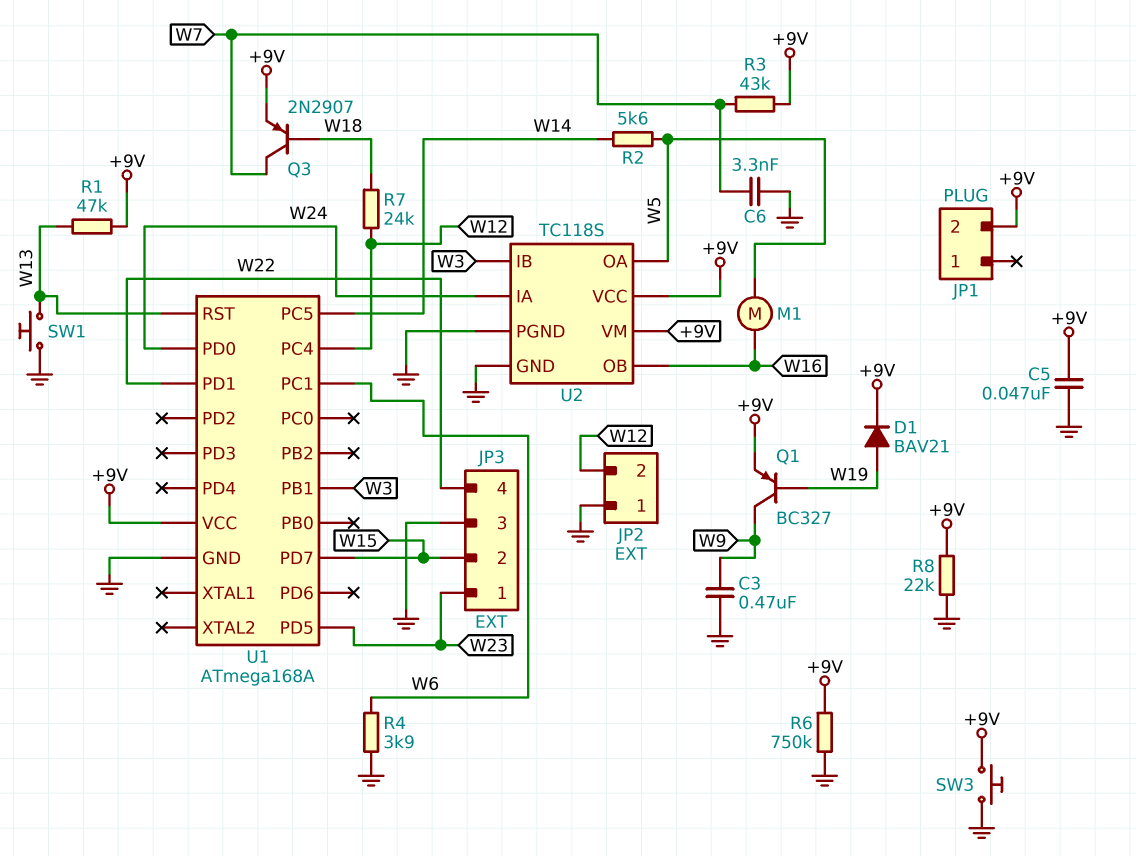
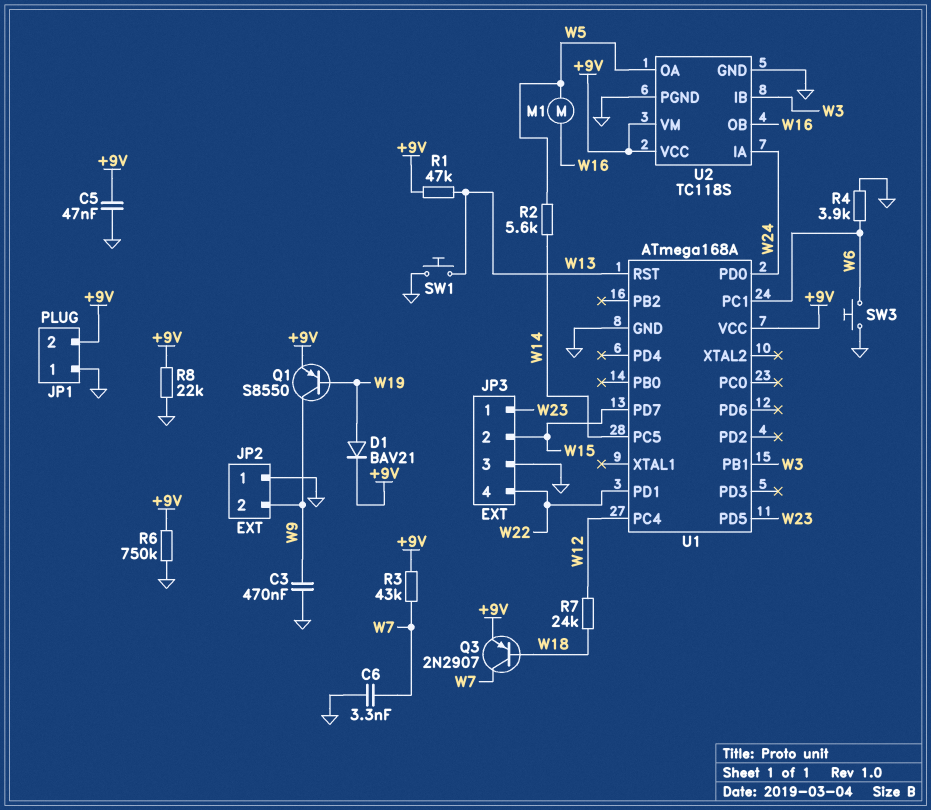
JP1 pin 1: none -> GND
JP2 pin 2: W12 -> W9
Q1: PNP BC327 (B W19, C W9, E +9V) -> PNP S8550 (B W19, C W9, E +9V)
SW3: button (+9V, GND) -> button (GND, W6)

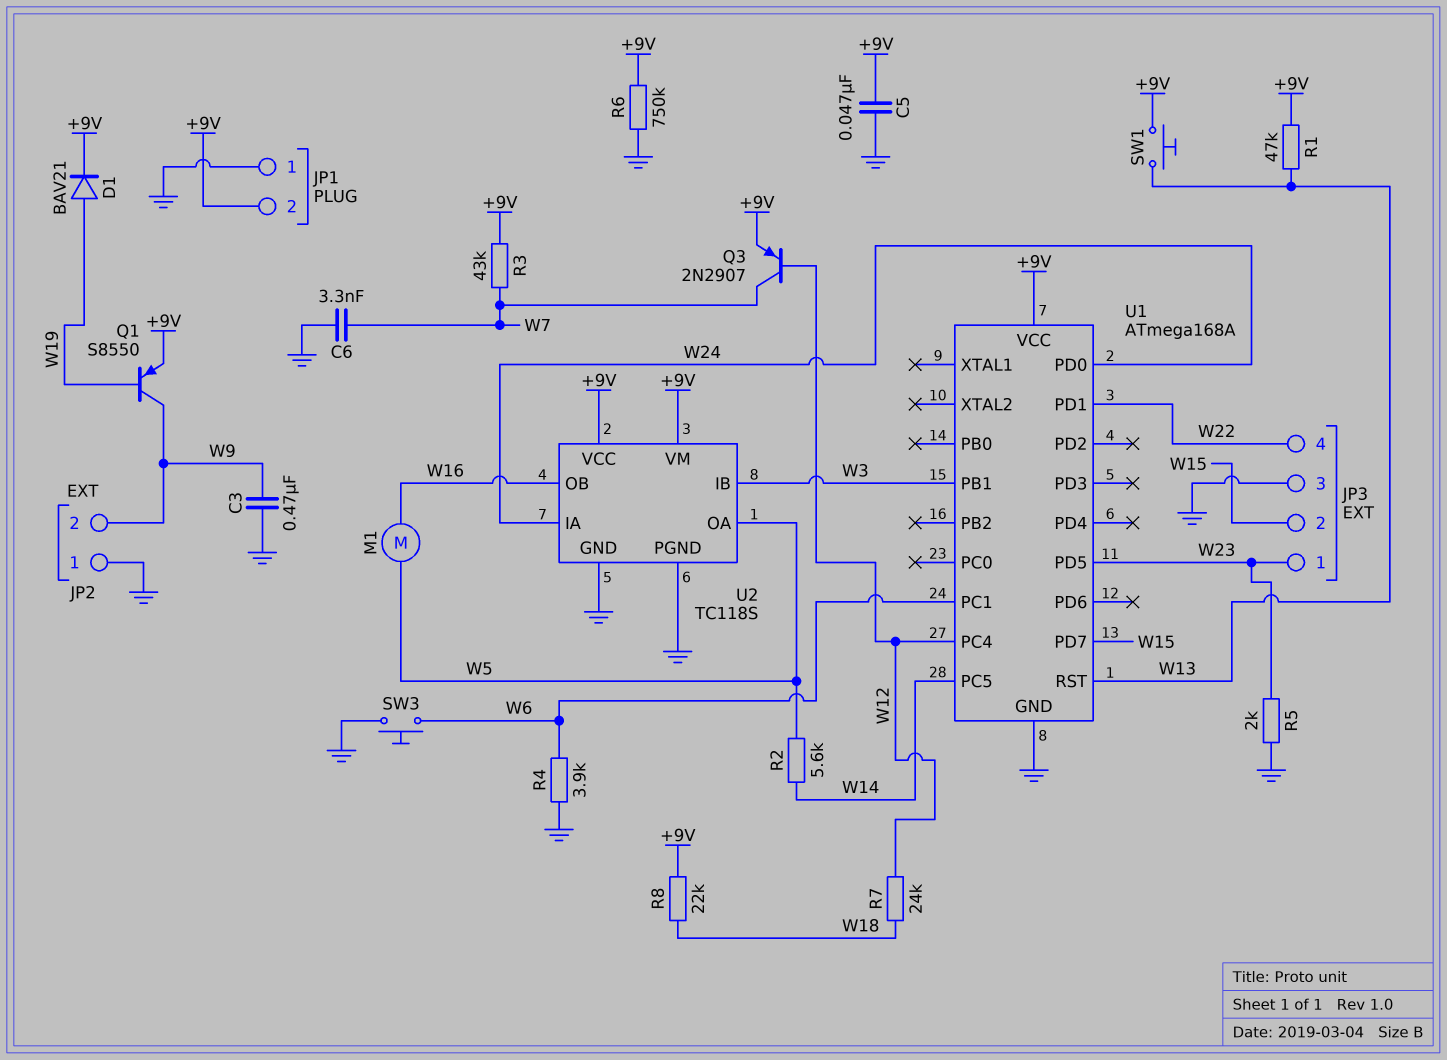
Q3: PNP 2N2907 (B W18, C W7, E +9V) -> PNP 2N2907 (B W12, C W7, E +9V)
R5: none -> 2k (GND, W23)
R8: 22k (+9V, GND) -> 22k (+9V, W18)
SW1: button (GND, W13) -> button (+9V, W13)

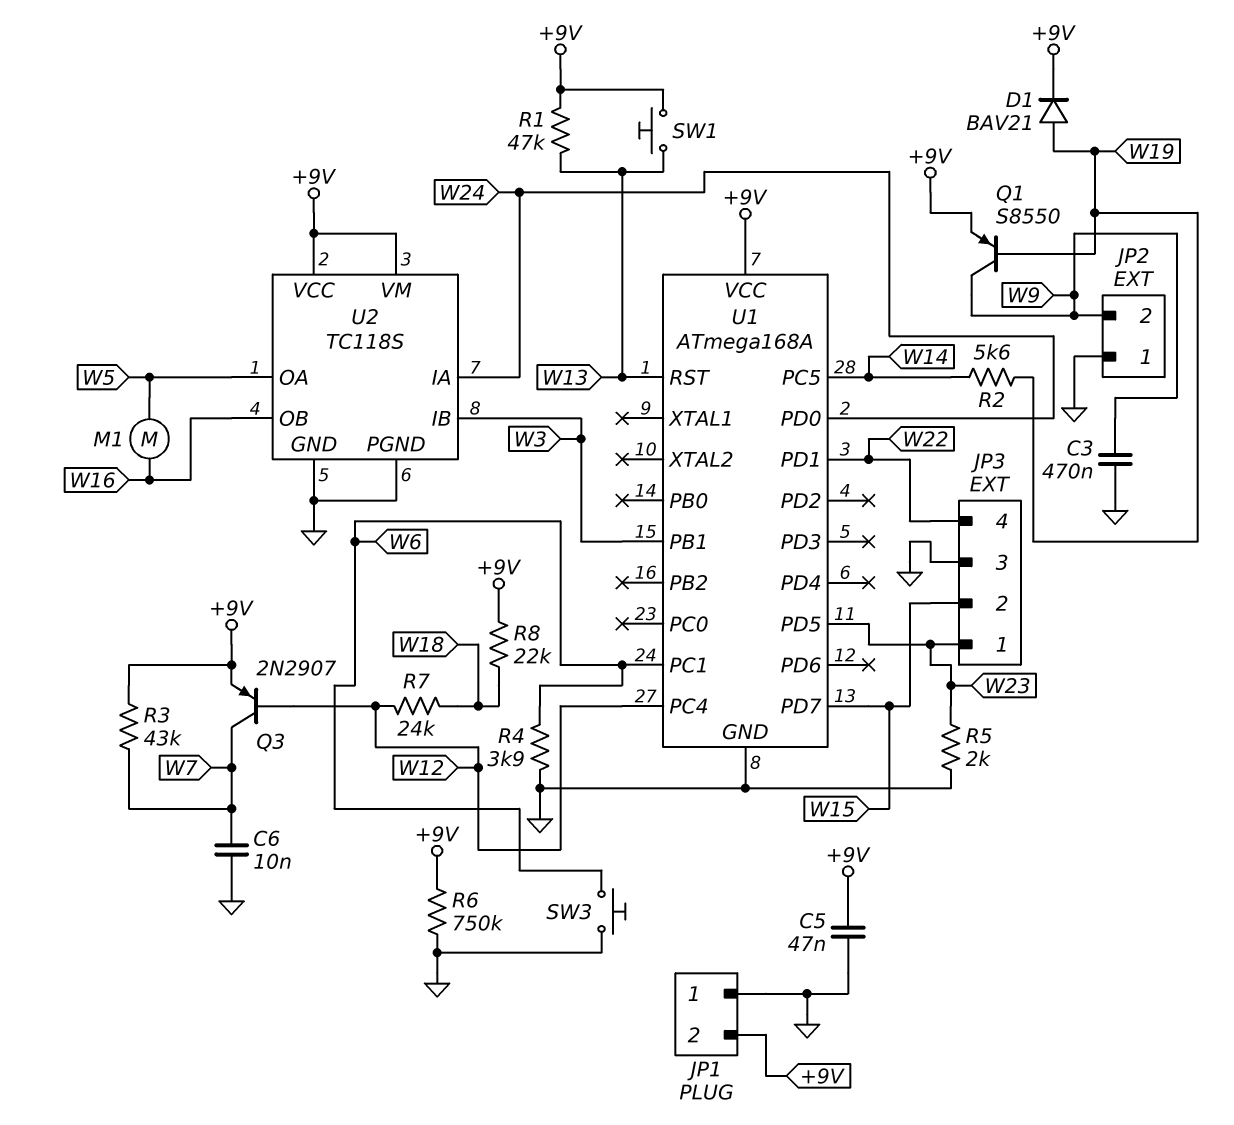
C6: 3.3nF (GND, W7) -> 10nF (GND, W7)
R2: 5.6k (W5, W14) -> 5.6k (W14, W19)

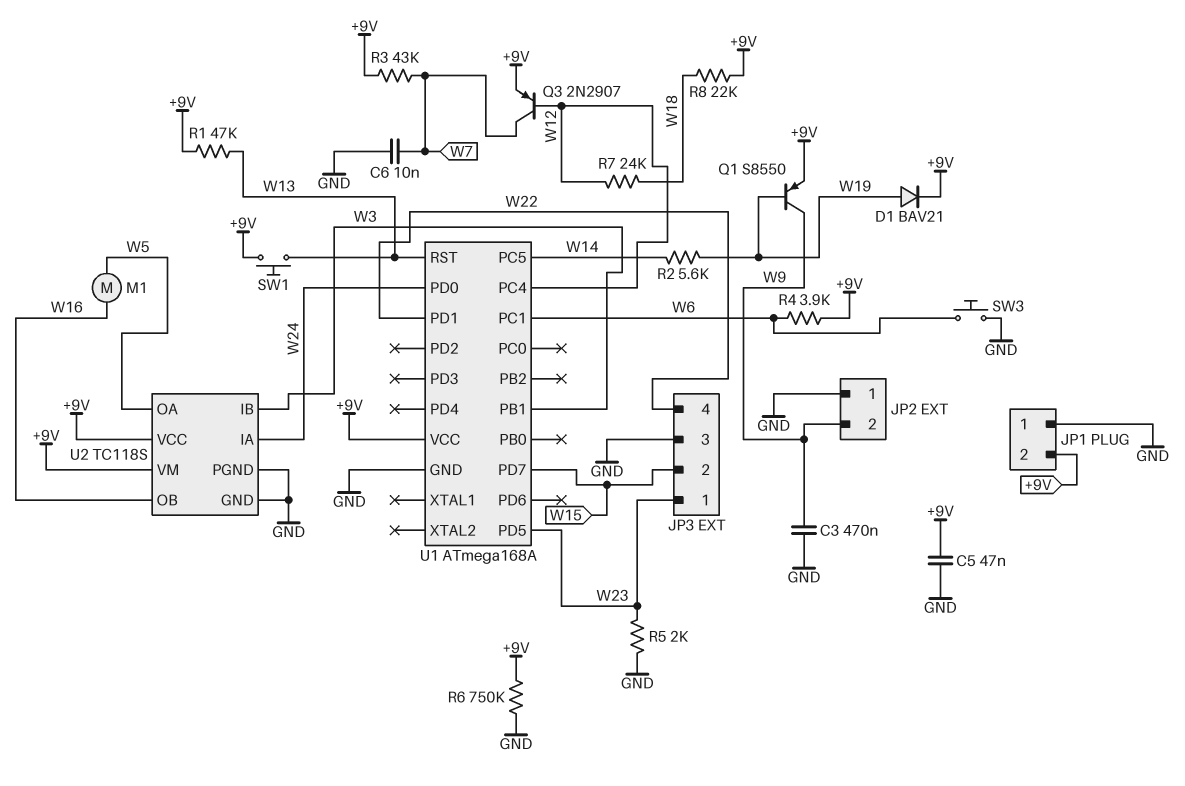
R4: 3.9k (GND, W6) -> 3.9k (+9V, W6)

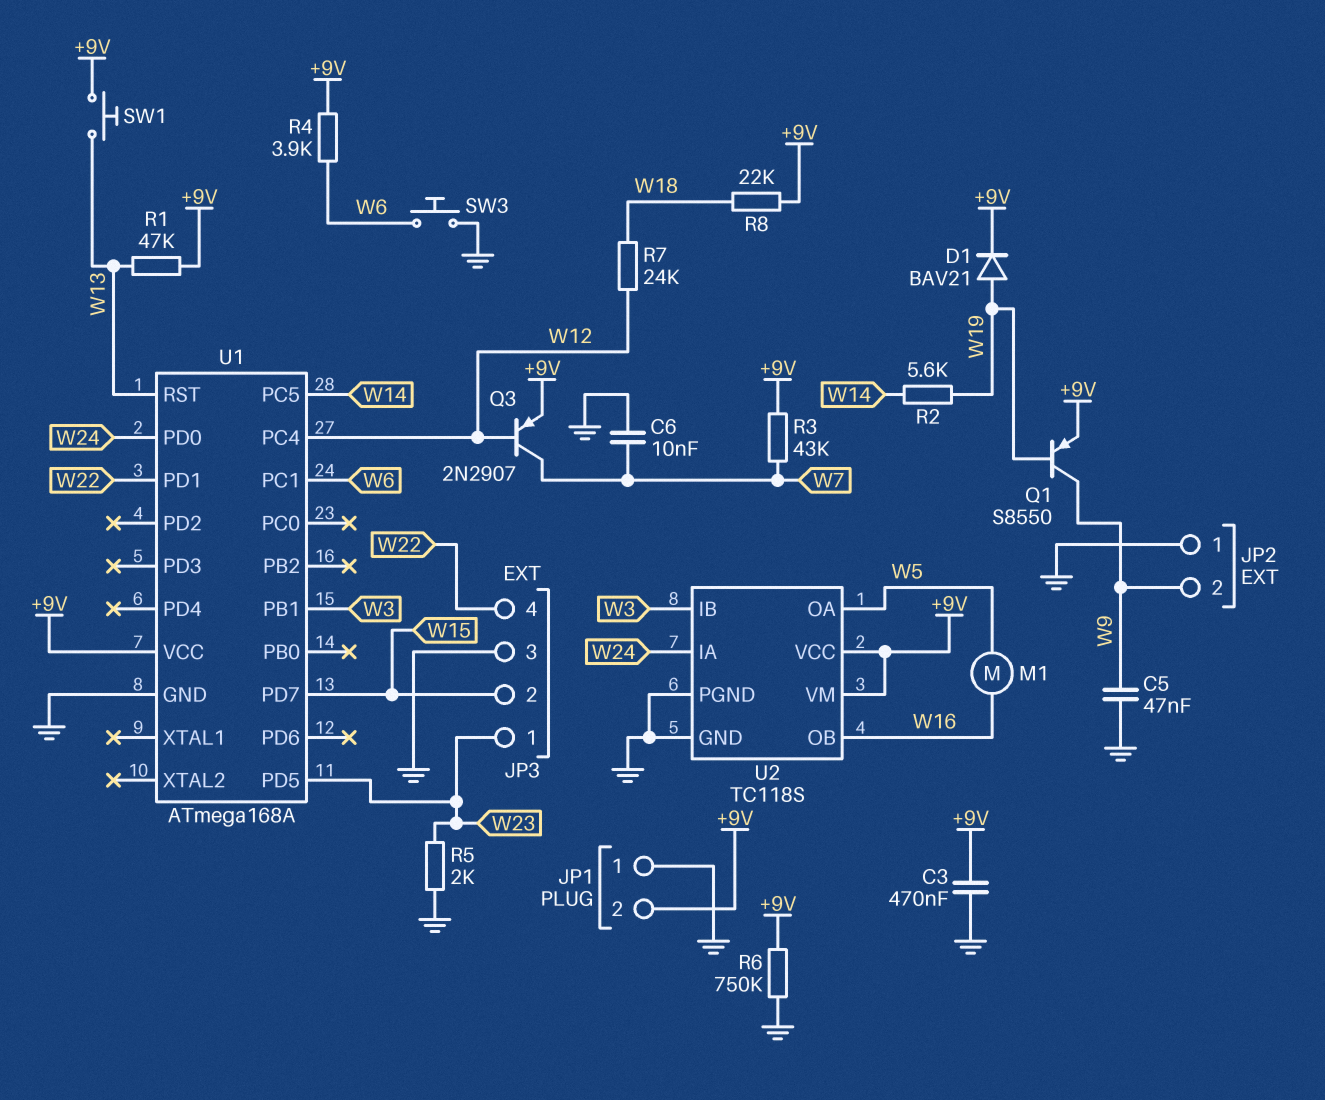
C3: 470nF (GND, W9) -> 470nF (+9V, GND)
C5: 47nF (+9V, GND) -> 47nF (GND, W9)

